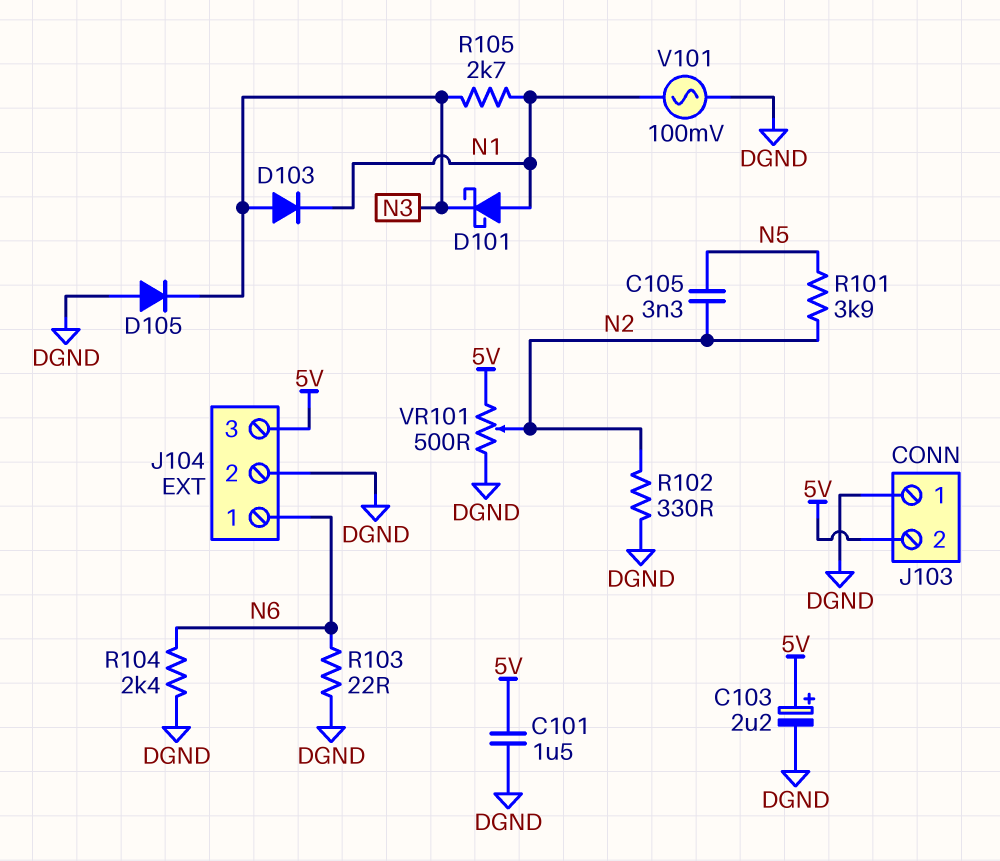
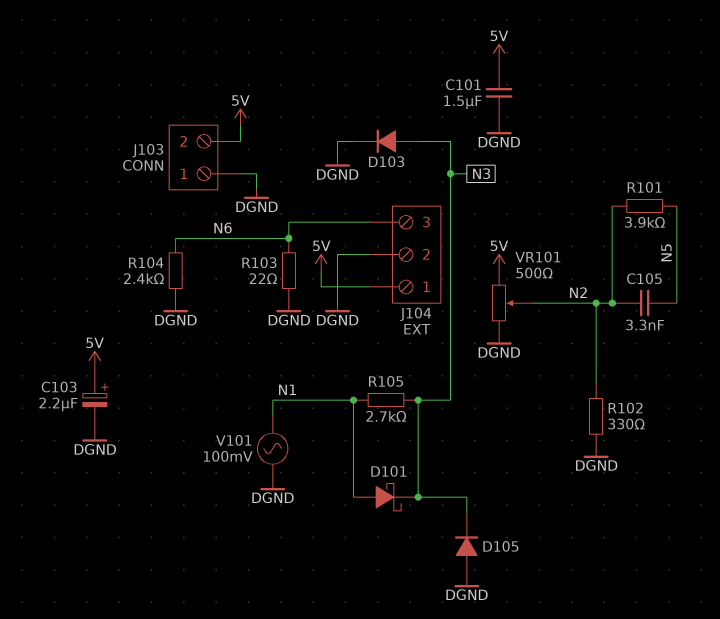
D103: diode (A N3, K N1) -> diode (A N3, K DGND)
J104 pin 1: N6 -> 5V
J104 pin 3: 5V -> N6

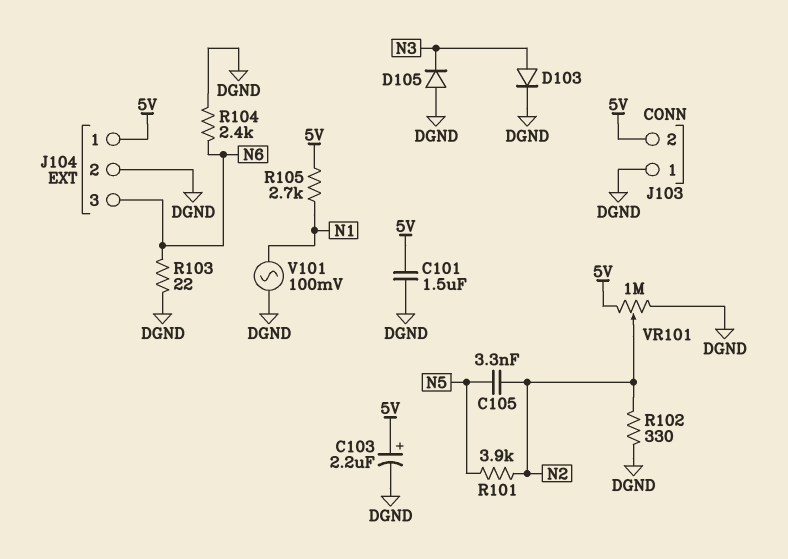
D101: schottky (A N1, K N3) -> none
R105: 2.7k (N1, N3) -> 2.7k (5V, N1)
VR101: 500 (5V, DGND, wiper N2) -> 1M (5V, DGND, wiper N2)

